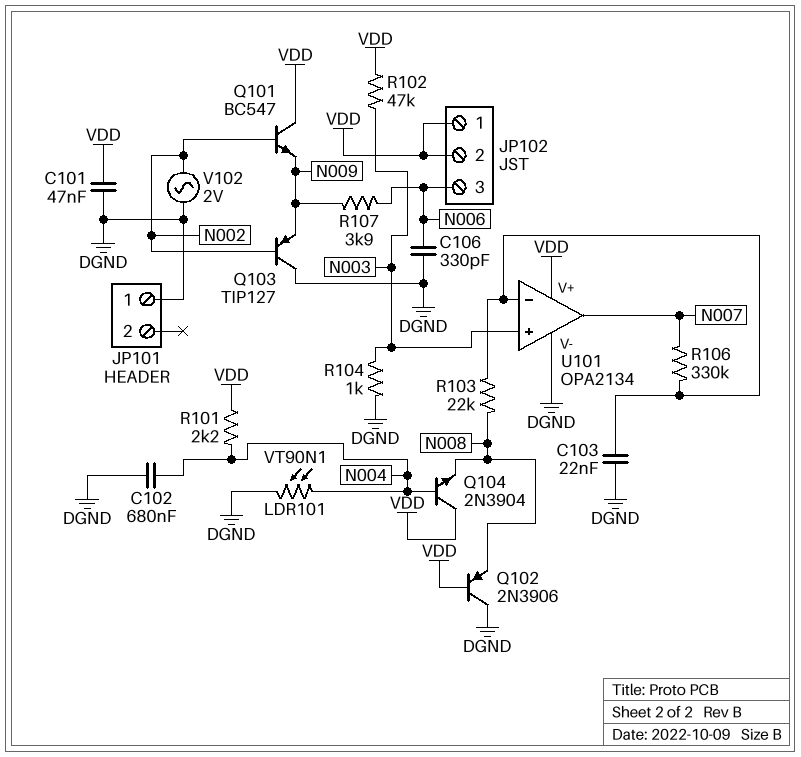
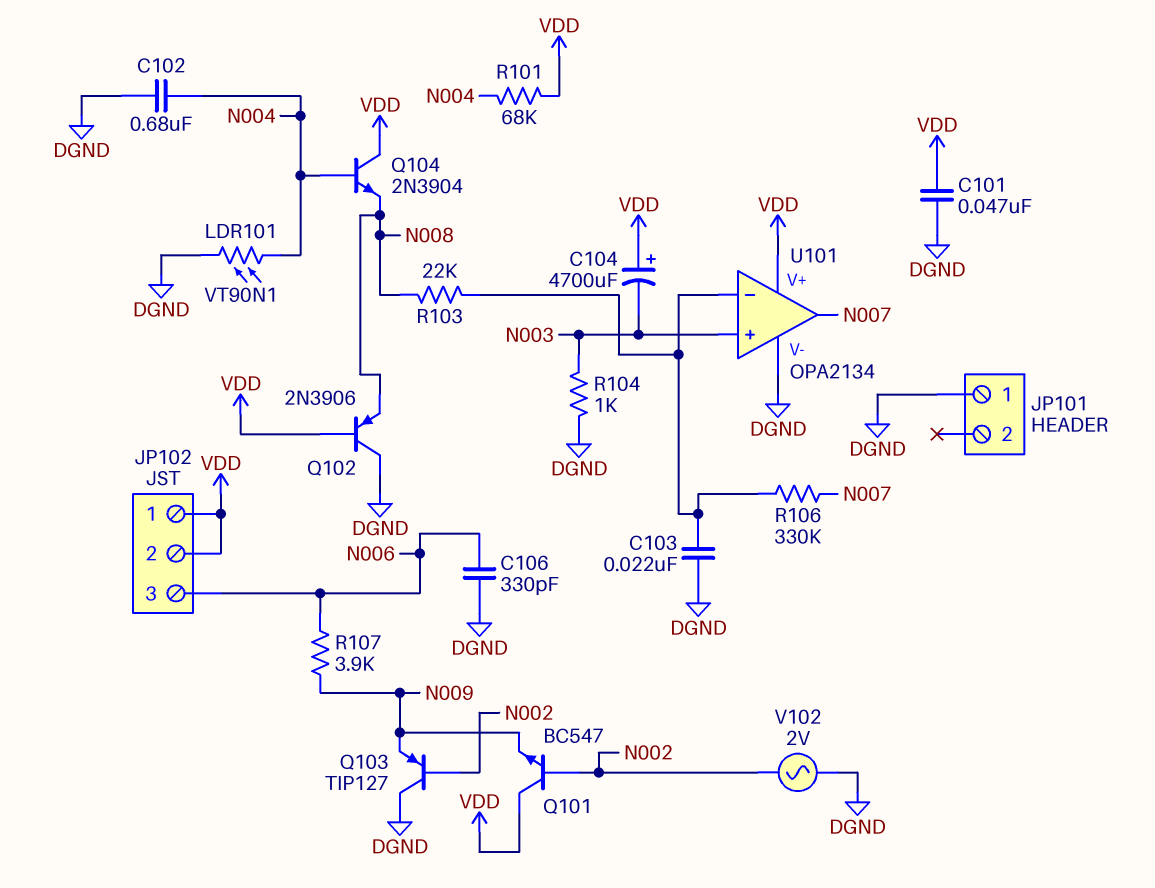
C104: none -> 4700uF (plus VDD, minus N003)
R101: 2.2k (N004, VDD) -> 68k (N004, VDD)
R102: 47k (N003, VDD) -> none

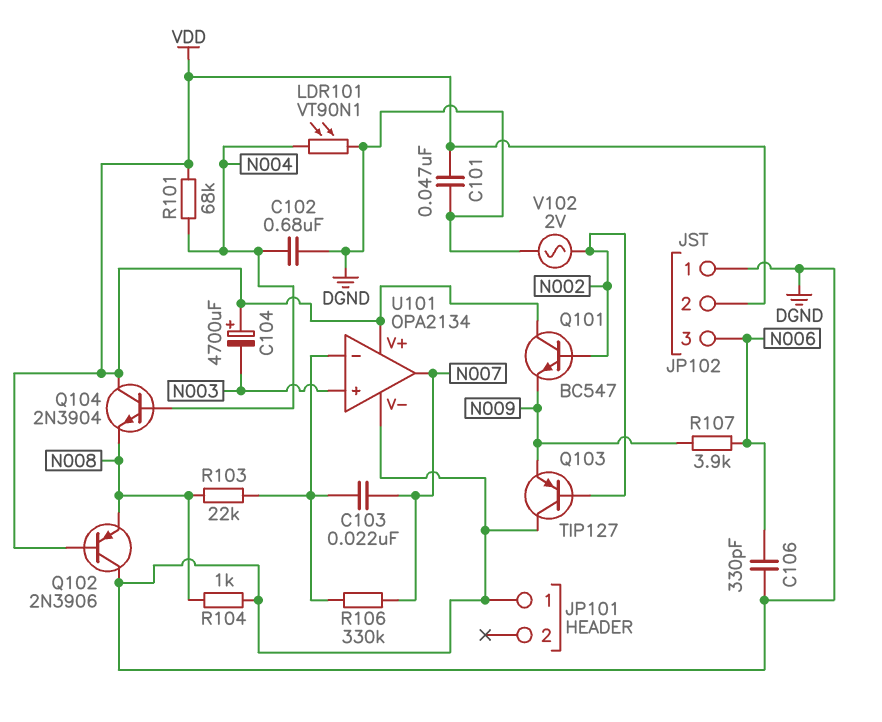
C103: 22nF (DGND, U101/in-) -> 22nF (N007, U101/in-)
JP102 pin 1: VDD -> DGND
R104: 1k (DGND, N003) -> 1k (DGND, N008)

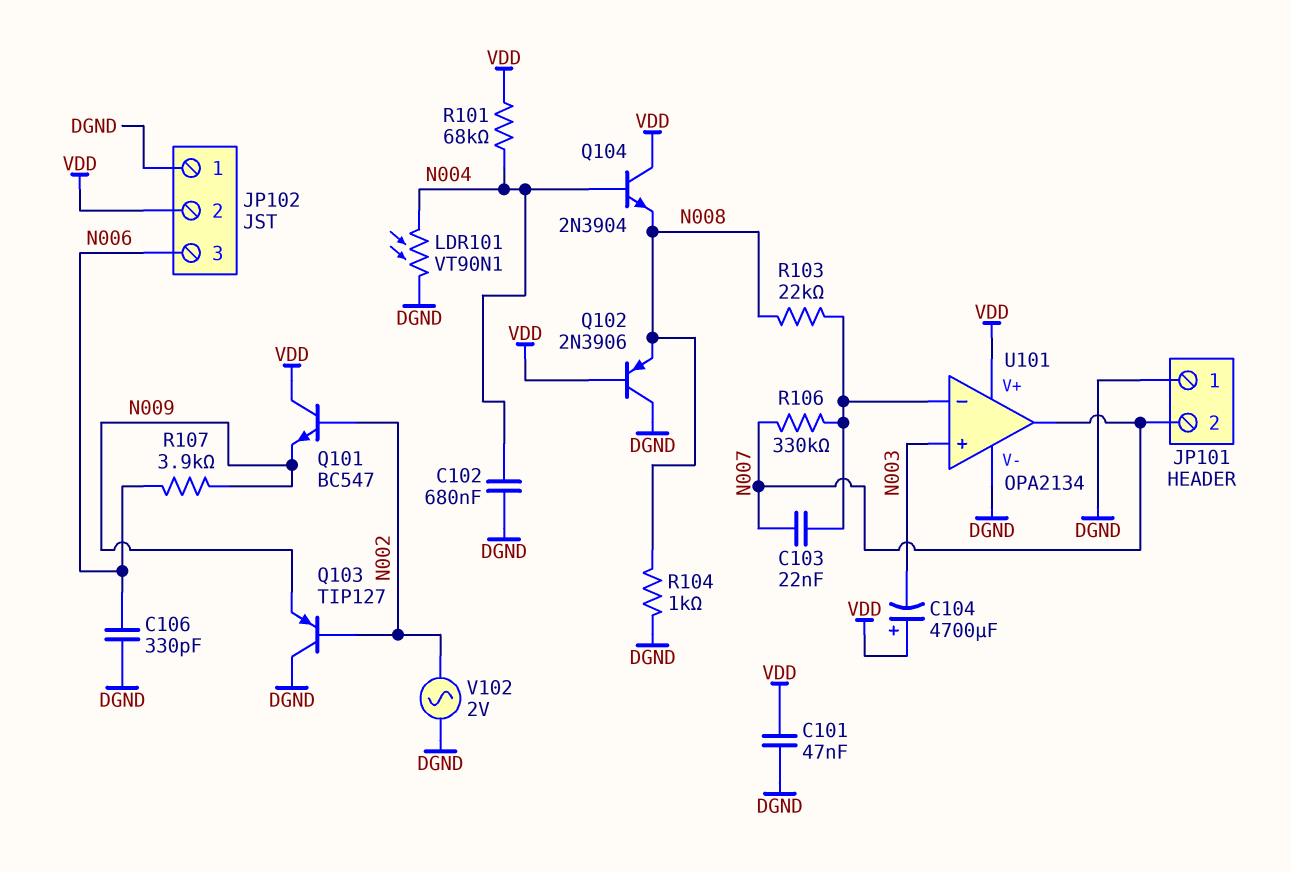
JP101 pin 2: none -> N007

